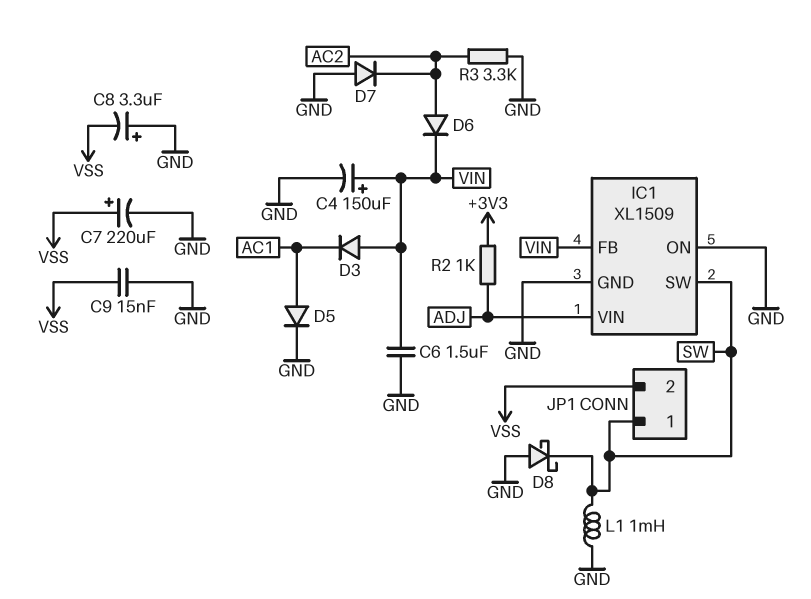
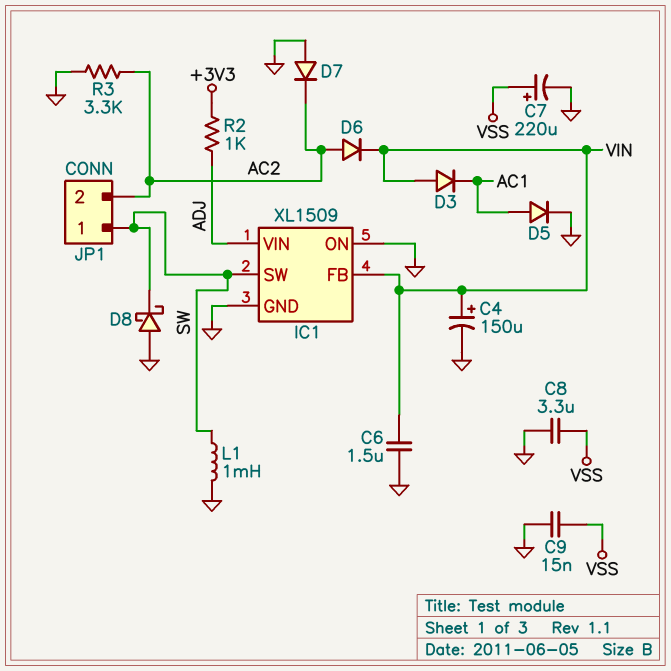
C8: 3.3uF (plus GND, minus VSS) -> 3.3uF (GND, VSS)
JP1 pin 2: VSS -> AC2

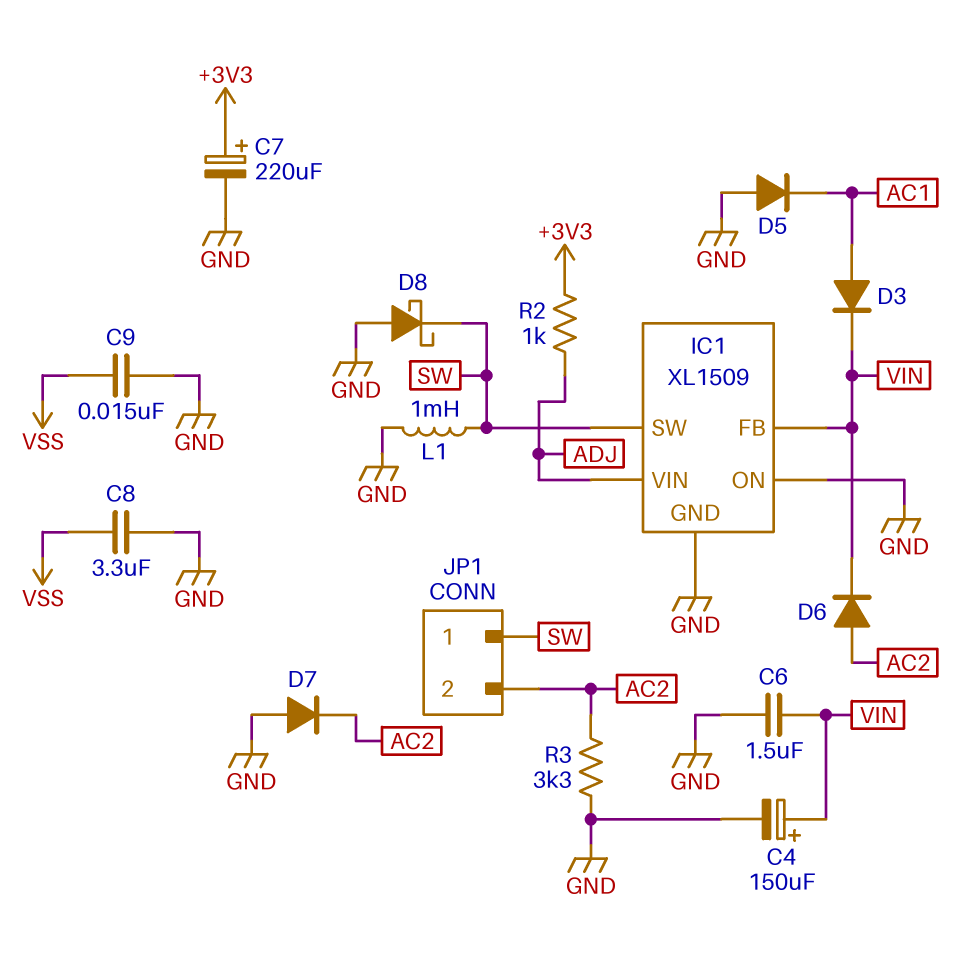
C7: 220uF (plus VSS, minus GND) -> 220uF (plus +3V3, minus GND)
D3: diode (A VIN, K AC1) -> diode (A AC1, K VIN)
D5: diode (A AC1, K GND) -> diode (A GND, K AC1)

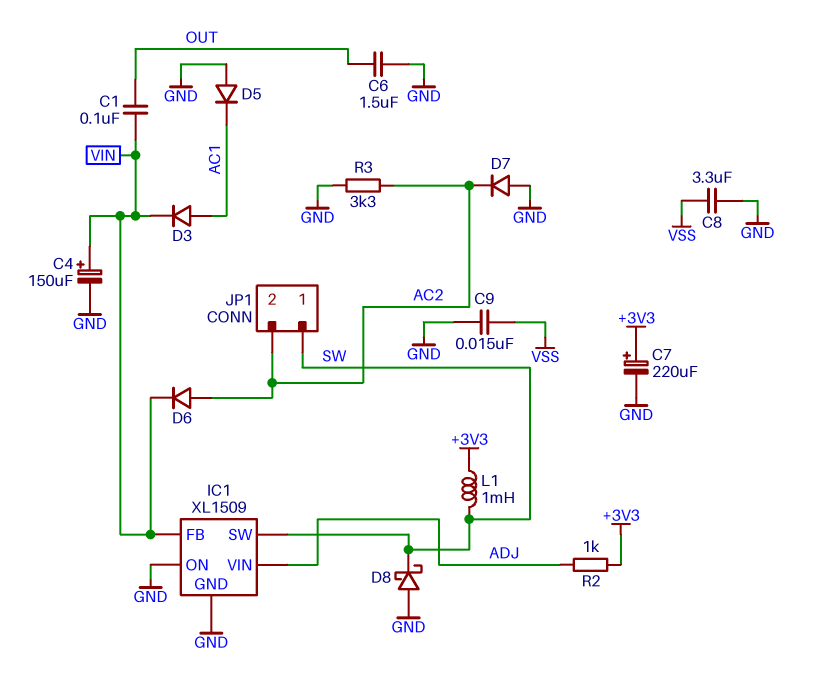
C1: none -> 100nF (OUT, VIN)
C6: 1.5uF (GND, VIN) -> 1.5uF (GND, OUT)
L1: 1mH (GND, SW) -> 1mH (+3V3, SW)

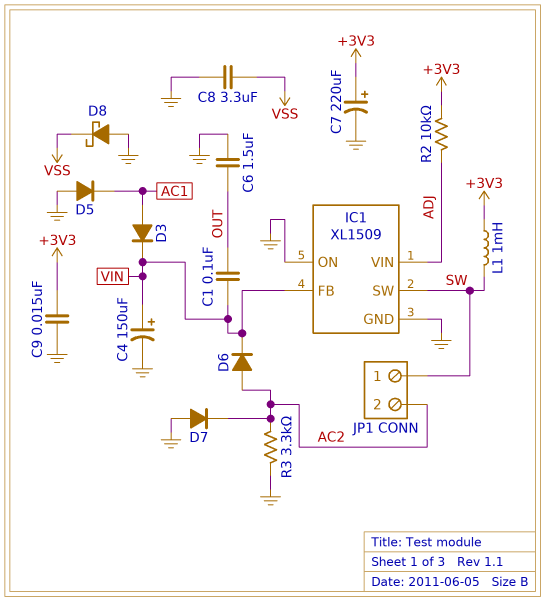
C9: 15nF (GND, VSS) -> 15nF (+3V3, GND)
D8: schottky (A GND, K SW) -> schottky (A GND, K VSS)
R2: 1k (+3V3, ADJ) -> 10k (+3V3, ADJ)

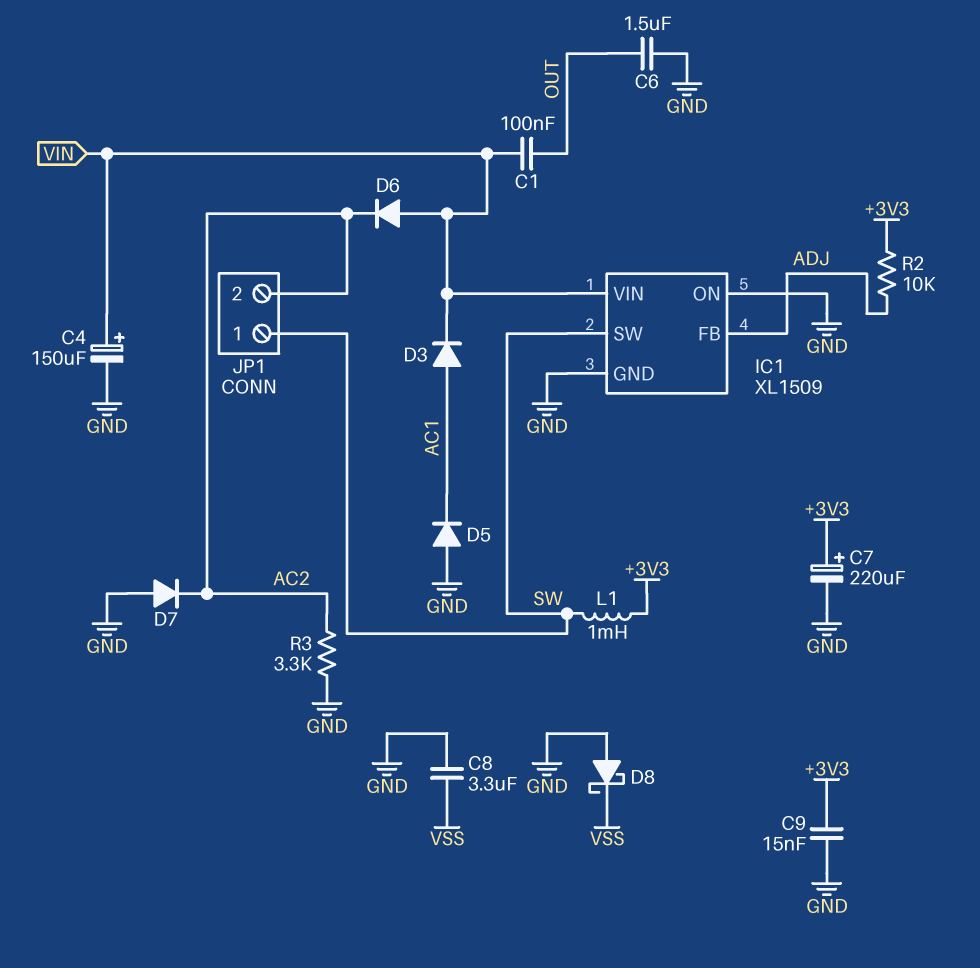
D6: diode (A AC2, K VIN) -> diode (A VIN, K AC2)
IC1 pin FB: VIN -> ADJ
IC1 pin VIN: ADJ -> VIN

